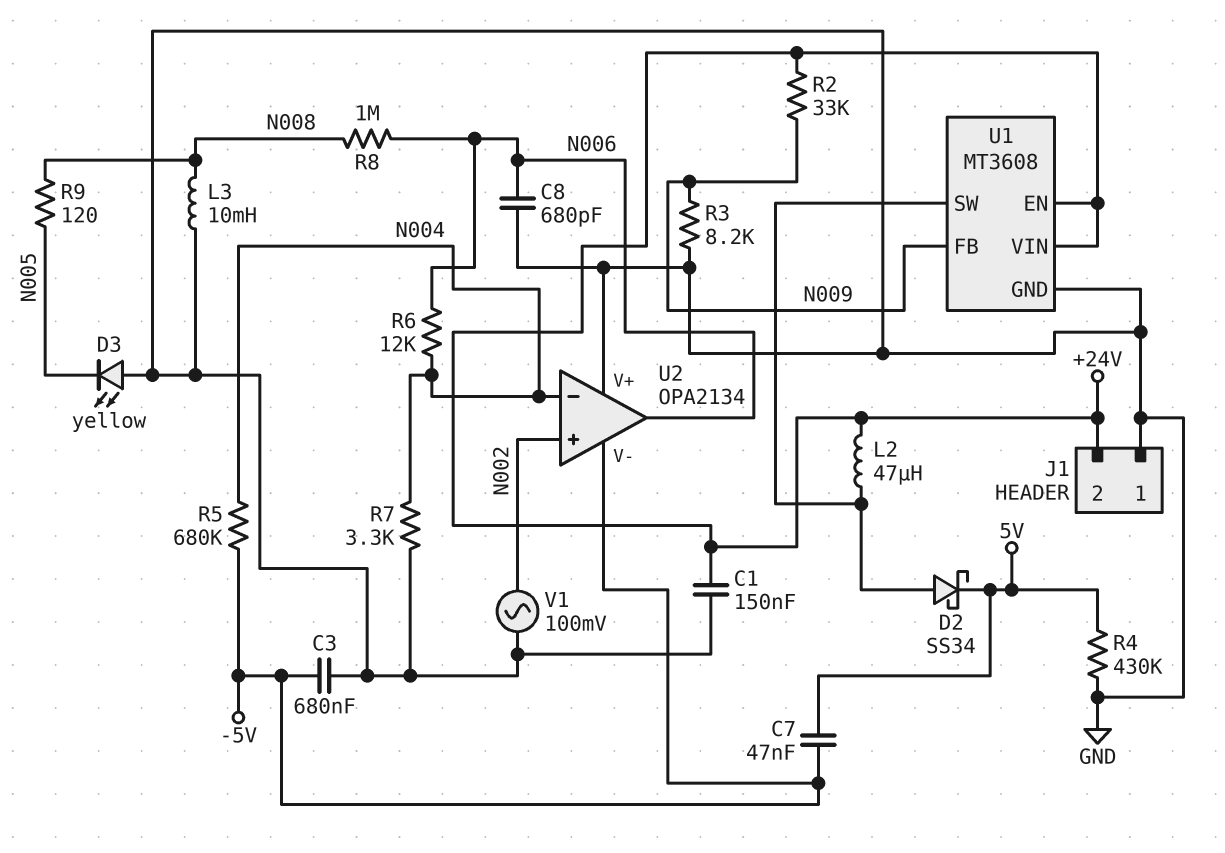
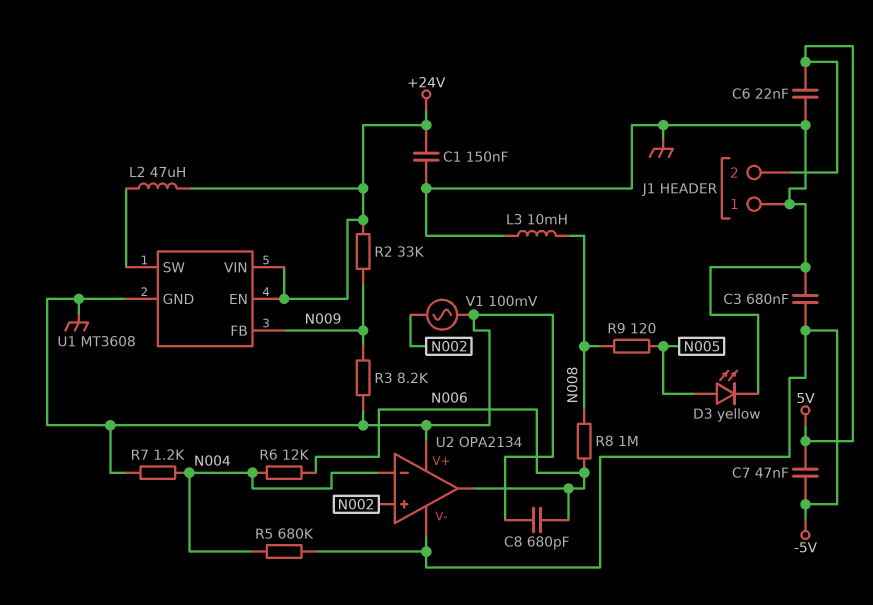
C6: none -> 22nF (5V, GND)
D2: schottky SS34 (A U1/SW, K 5V) -> none
D3: LED yellow (A GND, K N005) -> LED yellow (A N005, K GND)
J1 pin 2: +24V -> 5V
R4: 430k (5V, GND) -> none
R7: 3.3k (GND, N004) -> 1.2k (GND, N004)

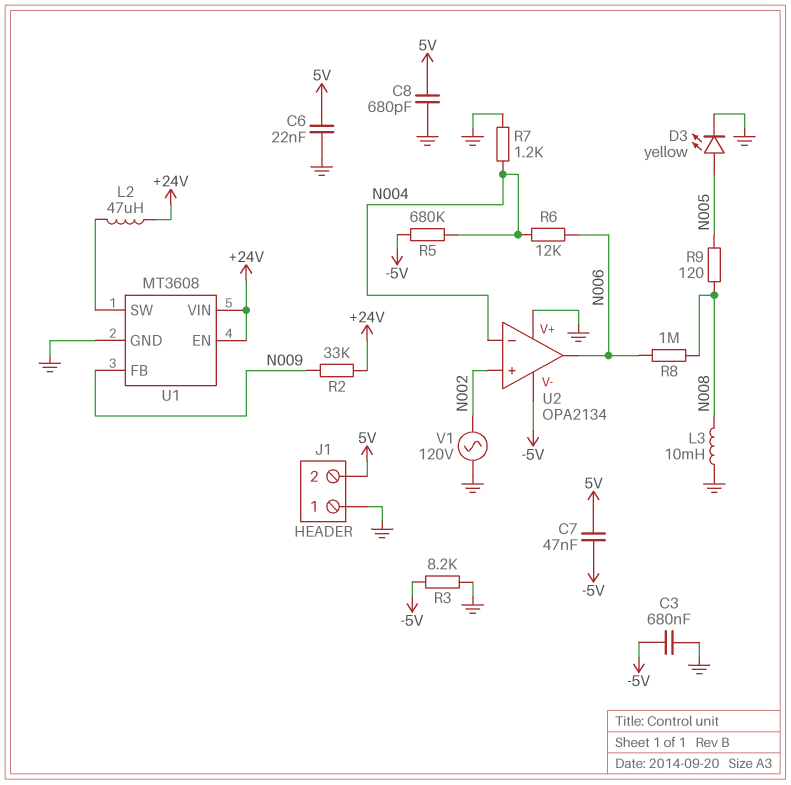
C1: 150nF (+24V, GND) -> none
C8: 680pF (GND, N006) -> 680pF (5V, GND)
R3: 8.2k (GND, N009) -> 8.2k (-5V, GND)
V1: AC 100mV (GND, N002) -> AC 120V (GND, N002)

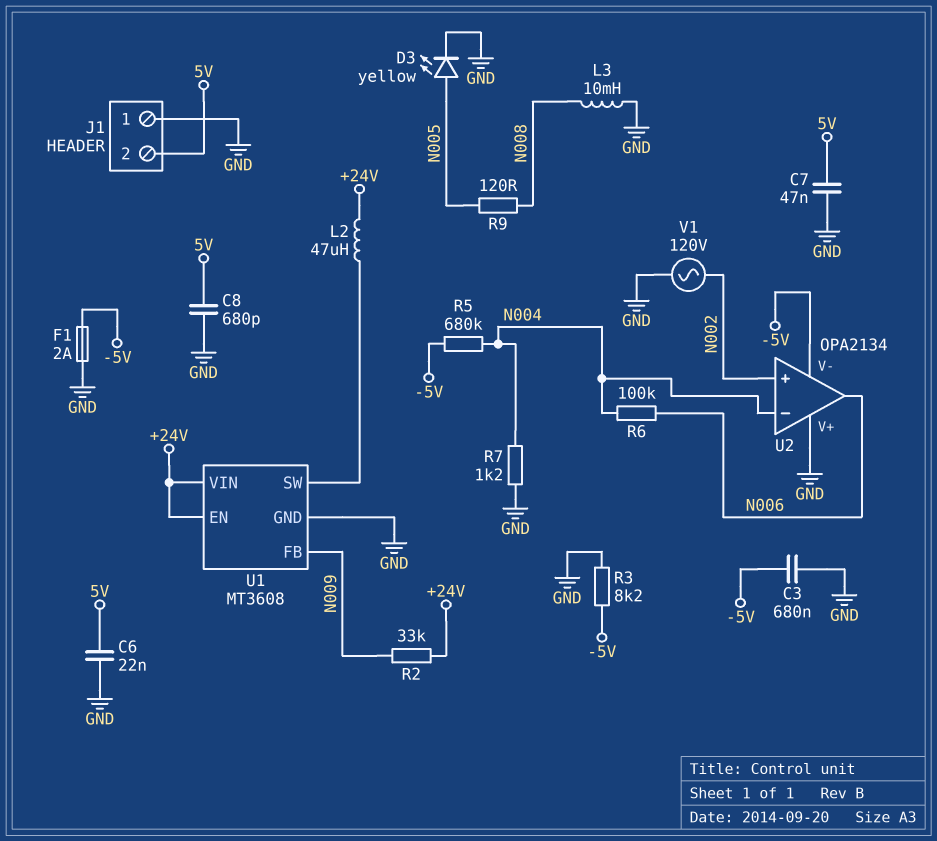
C7: 47nF (-5V, 5V) -> 47nF (5V, GND)
F1: none -> 2A (-5V, GND)
R6: 12k (N004, N006) -> 100k (N004, N006)
R8: 1M (N006, N008) -> none

